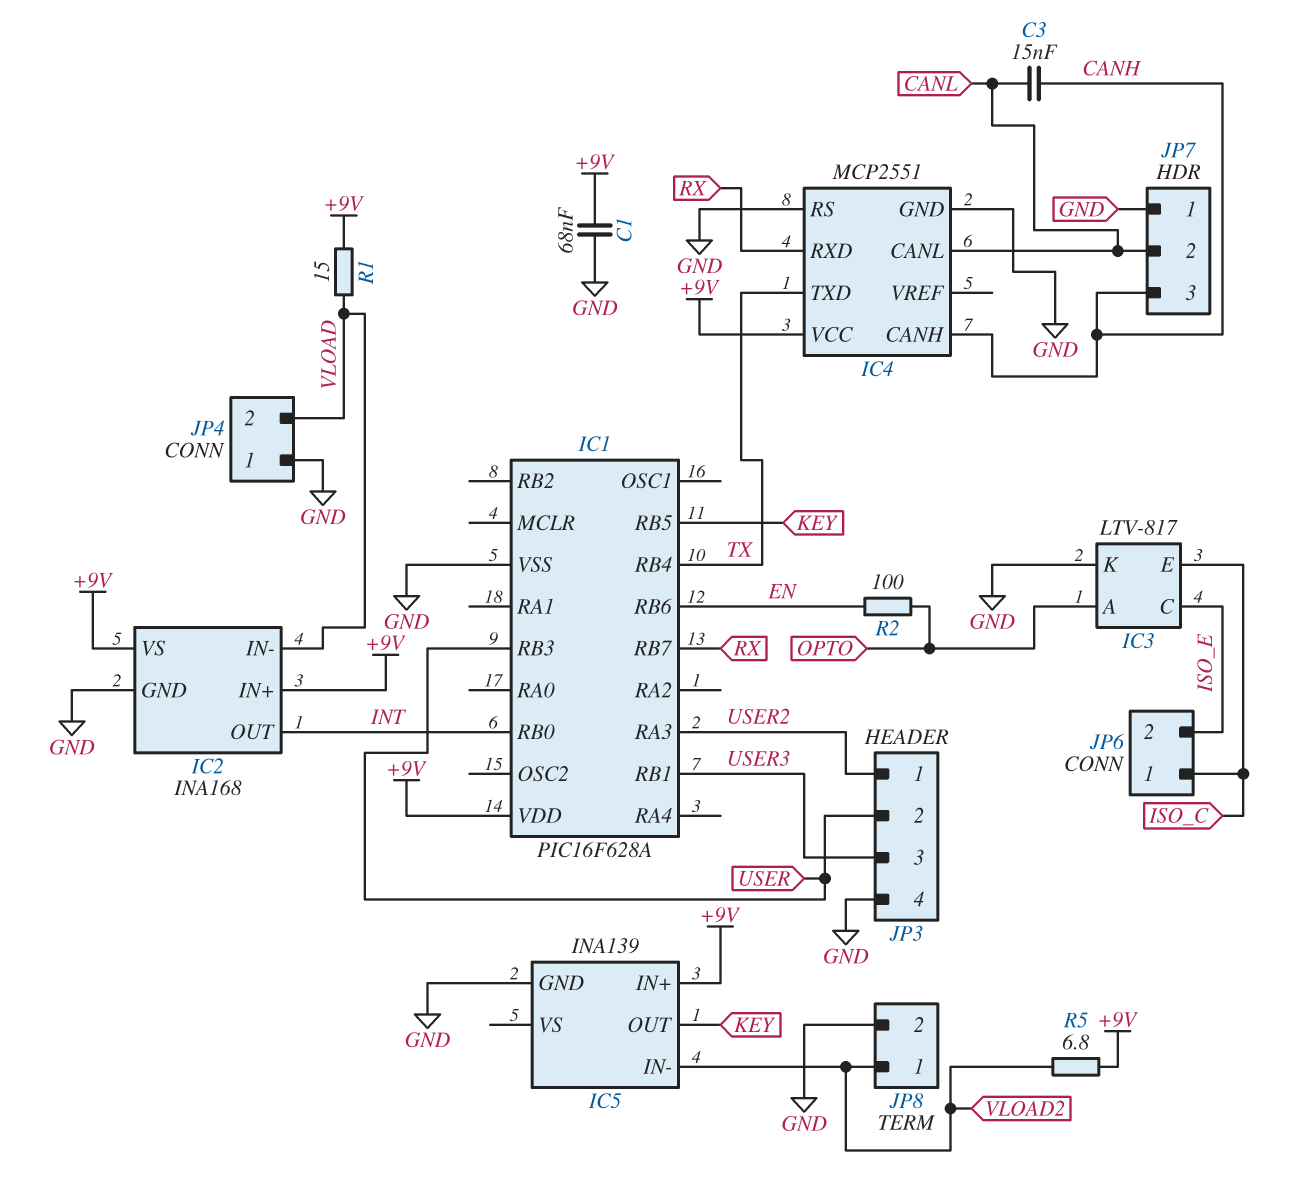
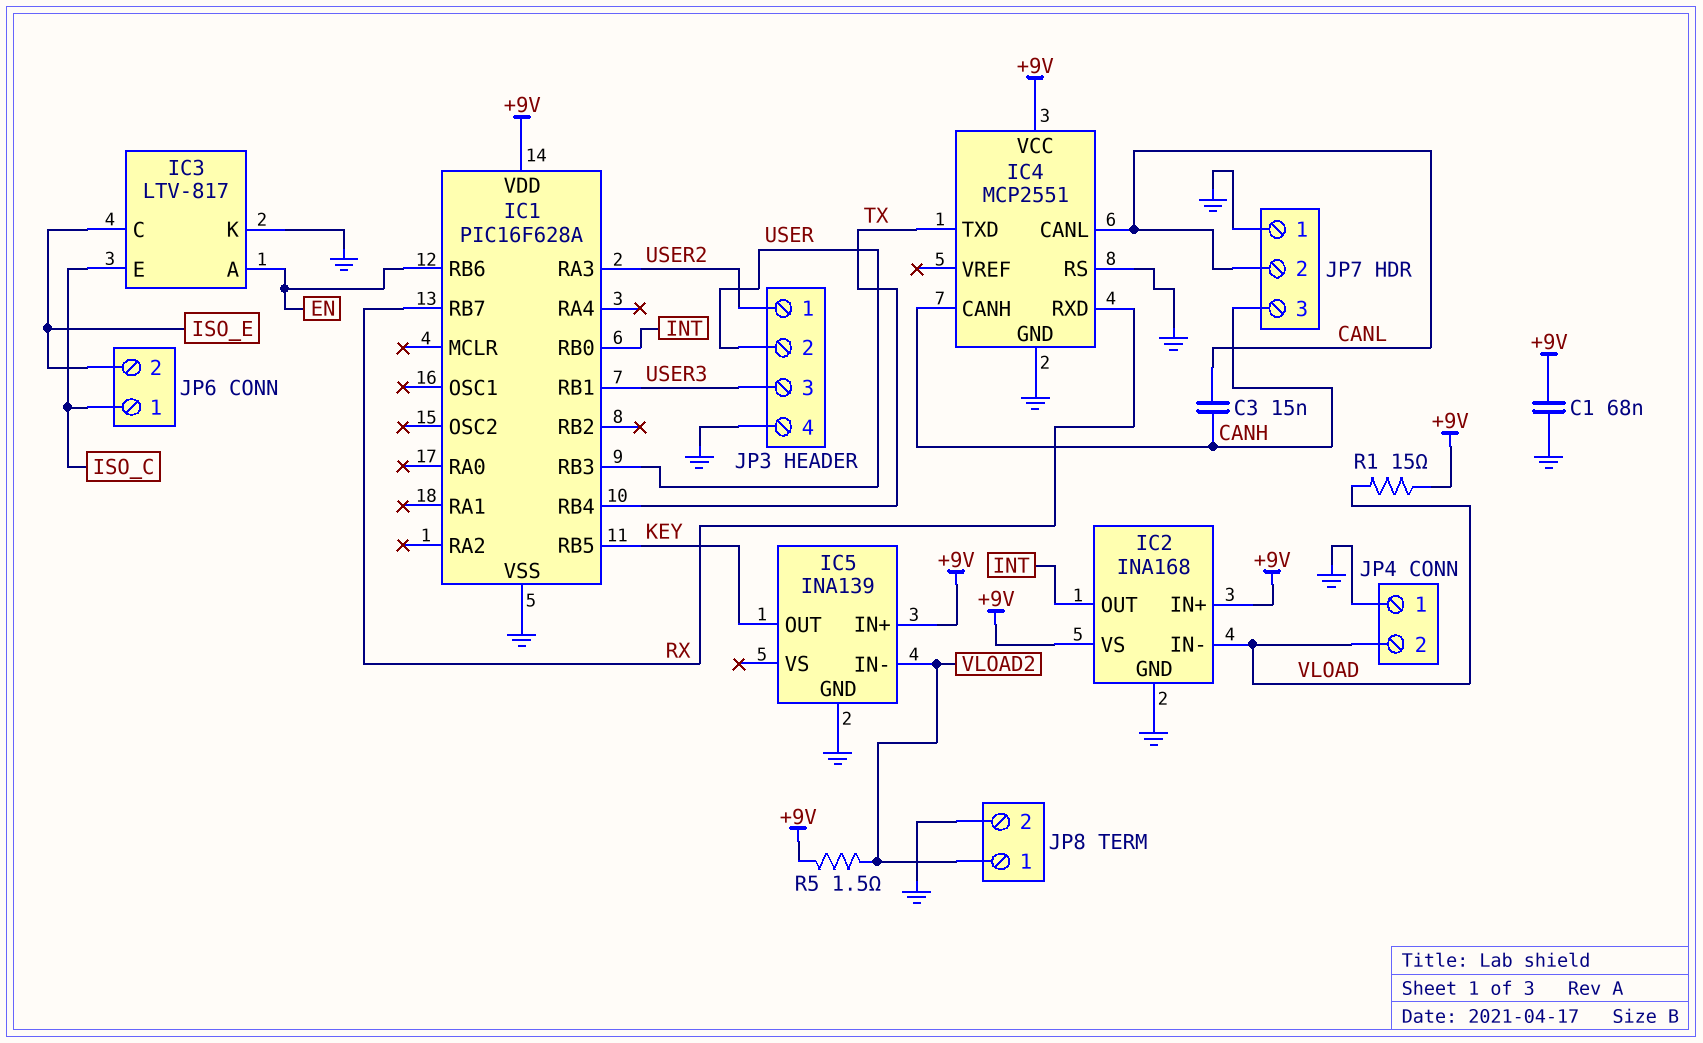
IC3 pin A: OPTO -> EN
R2: 100 (EN, OPTO) -> none
R5: 6.8 (+9V, VLOAD2) -> 1.5 (+9V, VLOAD2)

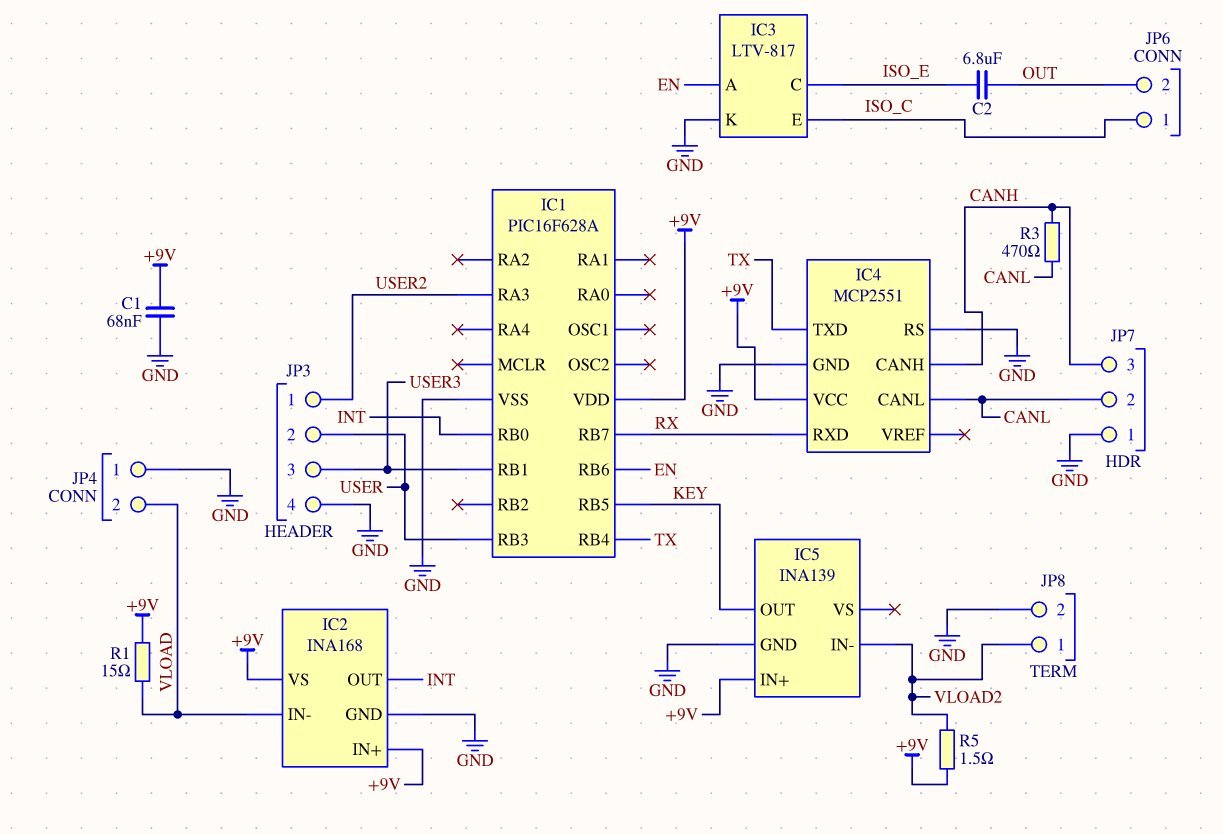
C2: none -> 6.8uF (ISO_E, OUT)
C3: 15nF (CANH, CANL) -> none
JP6 pin 2: ISO_E -> OUT
R3: none -> 470 (CANH, CANL)

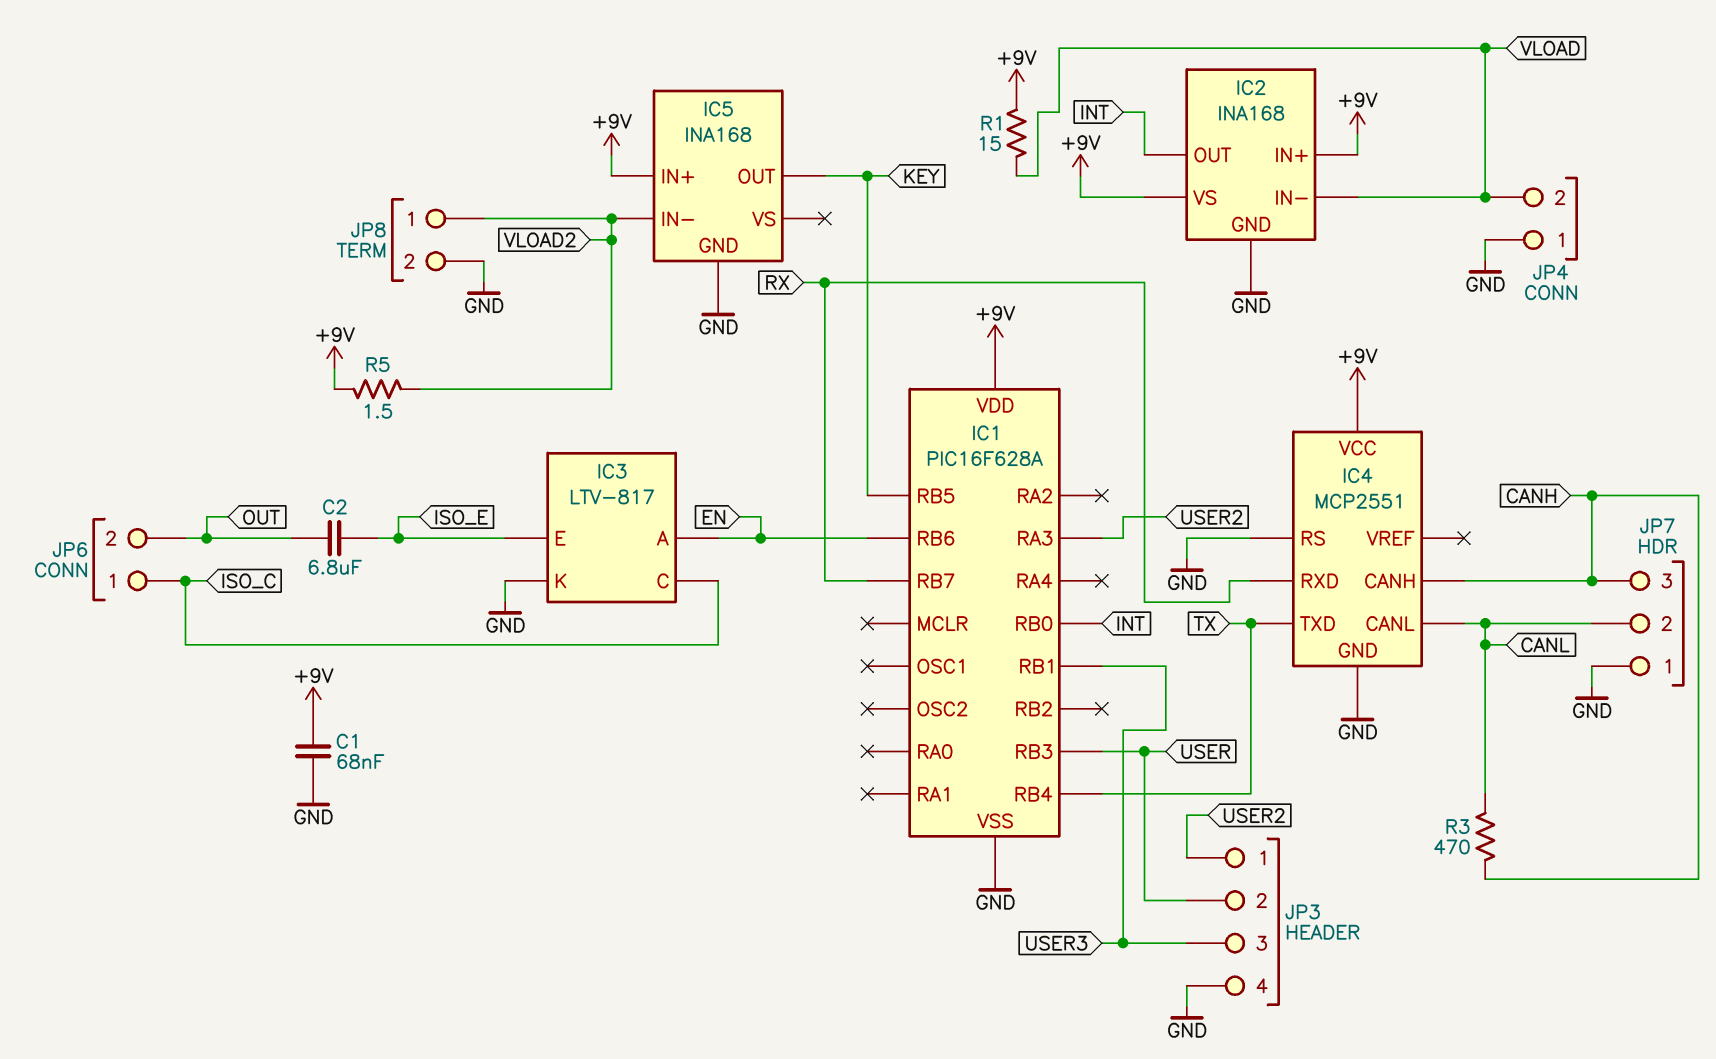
IC3 pin C: ISO_E -> ISO_C
IC3 pin E: ISO_C -> ISO_E
IC5: INA139 -> INA168

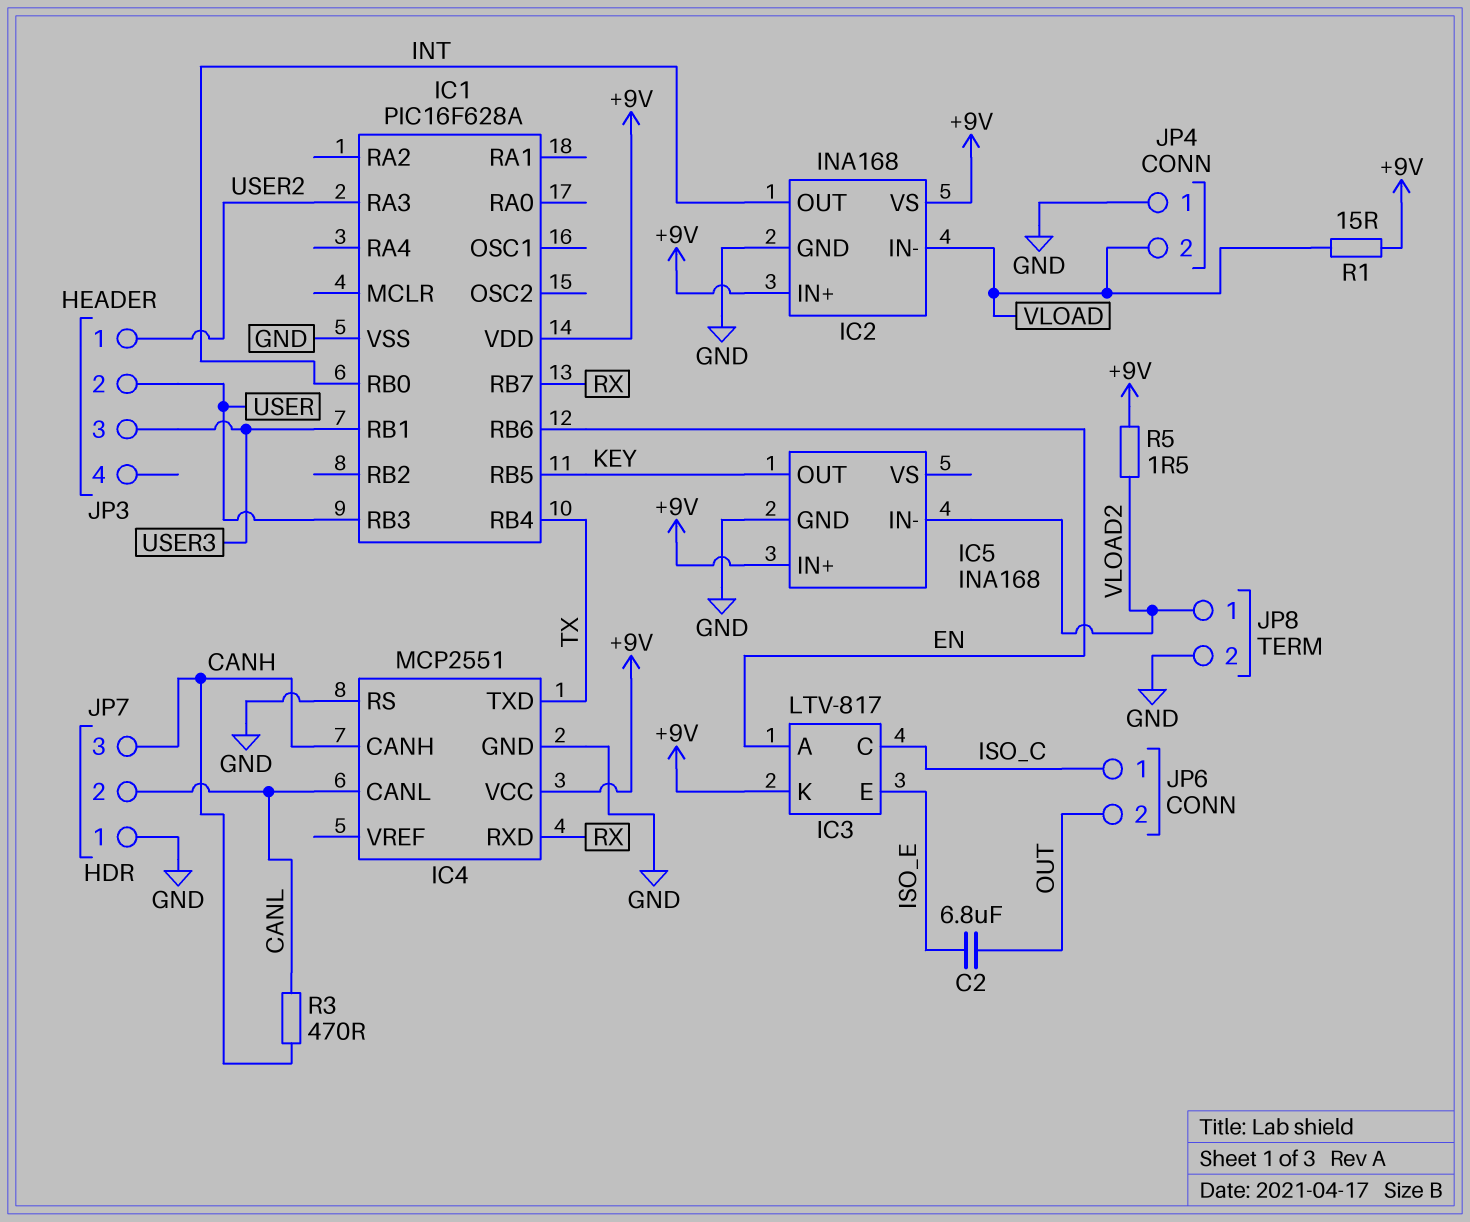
C1: 68nF (+9V, GND) -> none
IC3 pin K: GND -> +9V
JP3 pin 4: GND -> none

